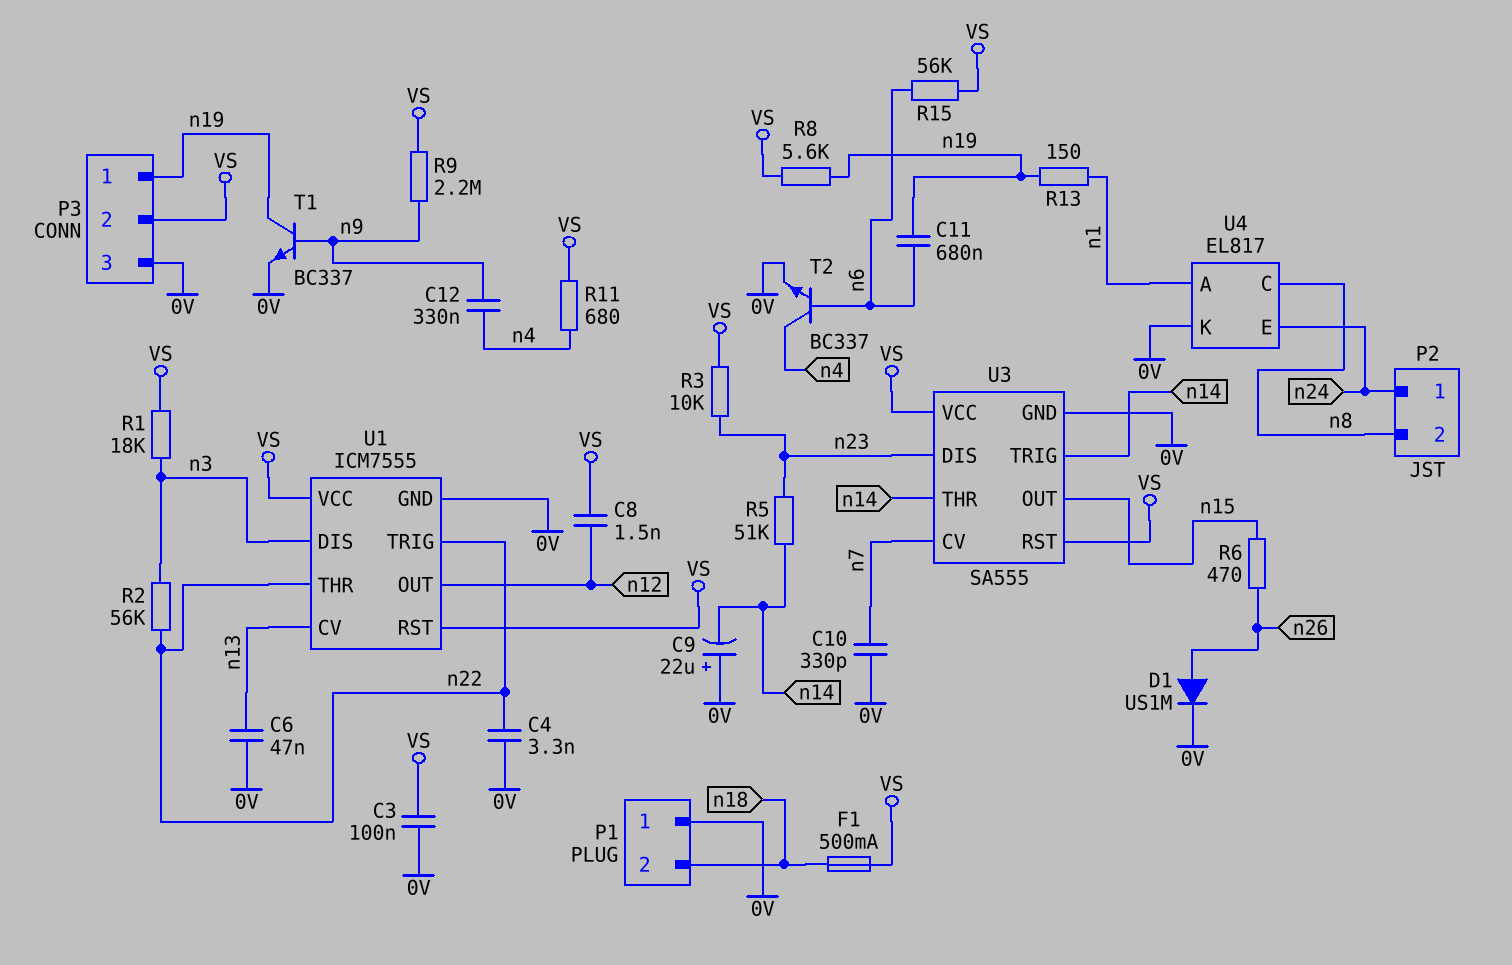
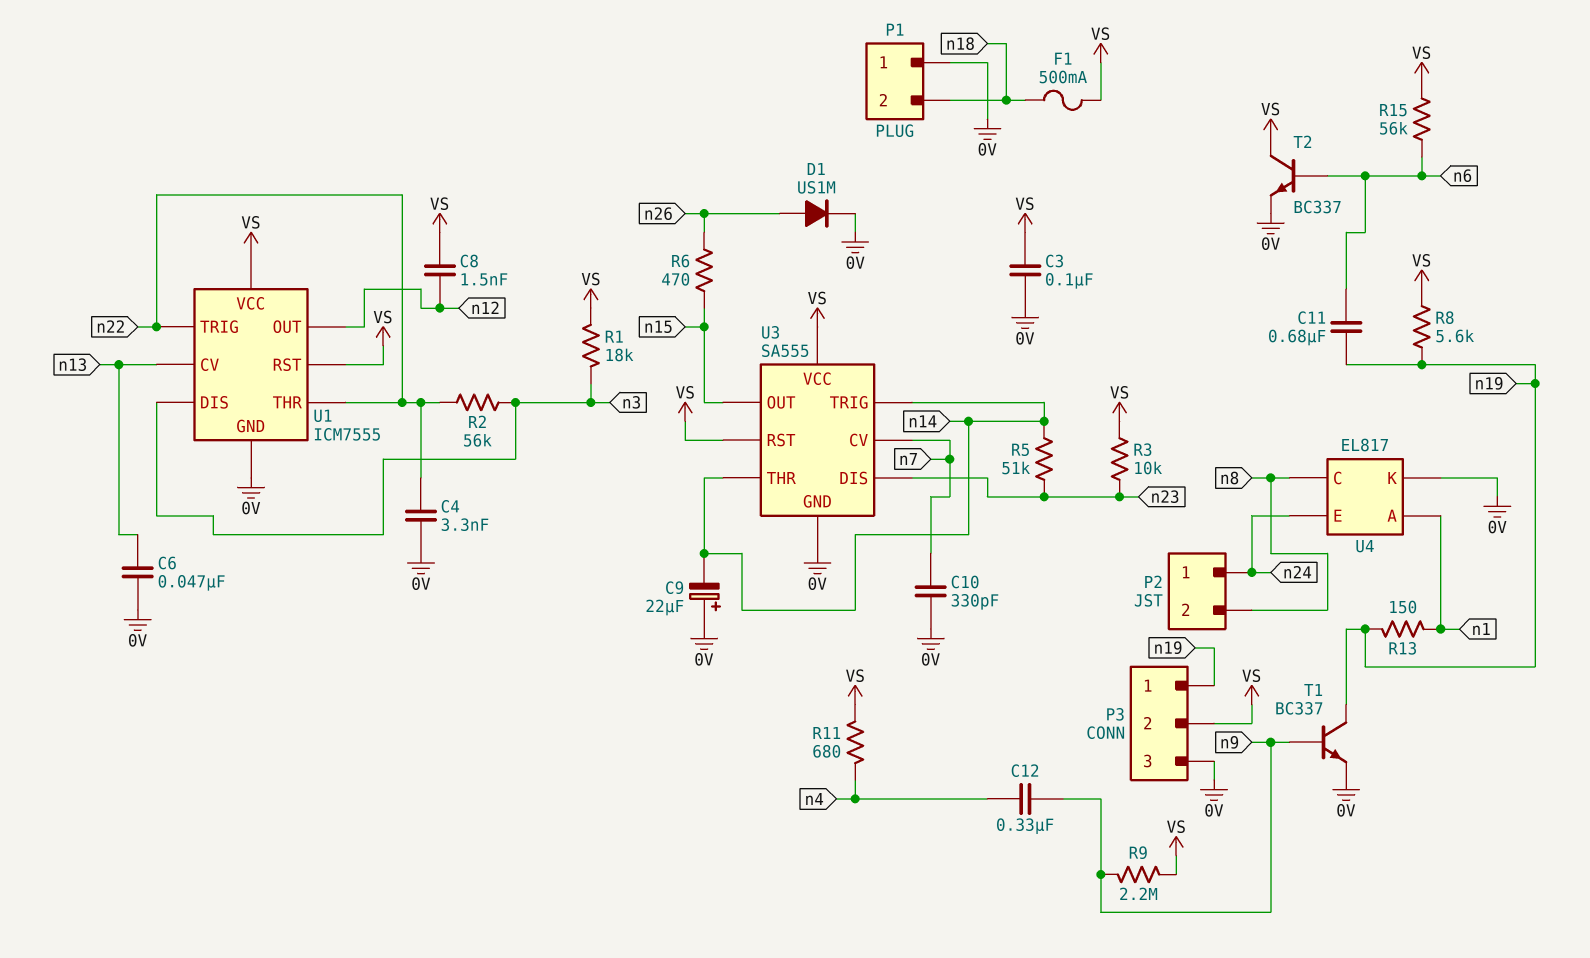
T2: NPN BC337 (B n6, C n4, E 0V) -> NPN BC337 (B n6, C VS, E 0V)

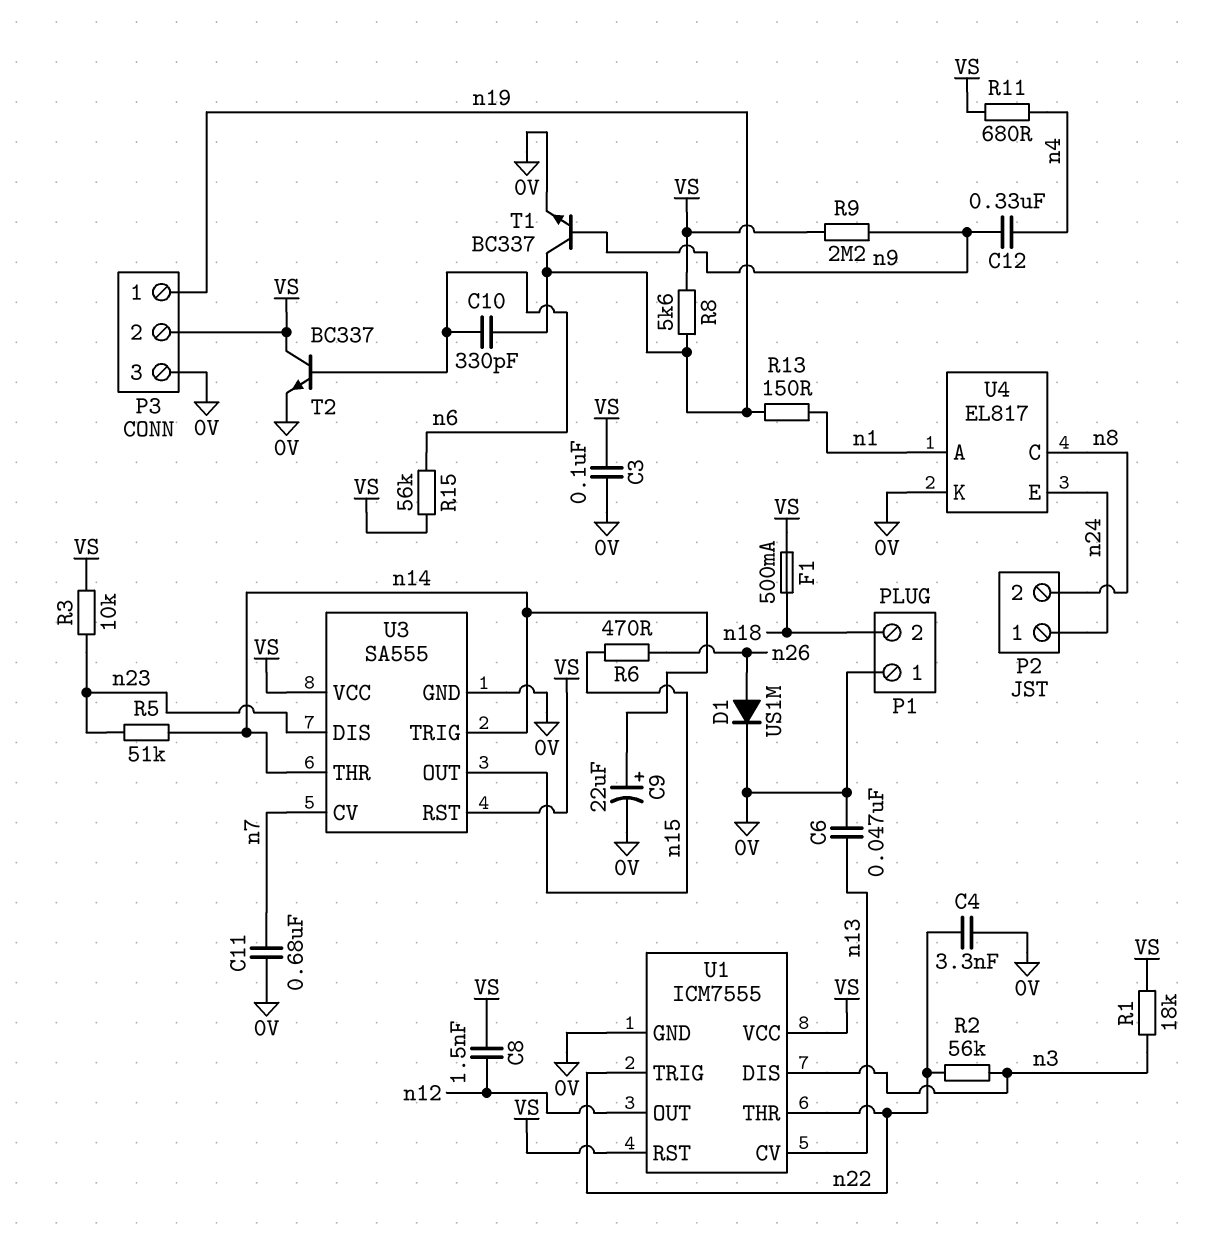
C9: 22uF (plus 0V, minus n14) -> 22uF (plus n14, minus 0V)
C10: 330pF (0V, n7) -> 330pF (n6, n19)
C11: 680nF (n6, n19) -> 680nF (0V, n7)

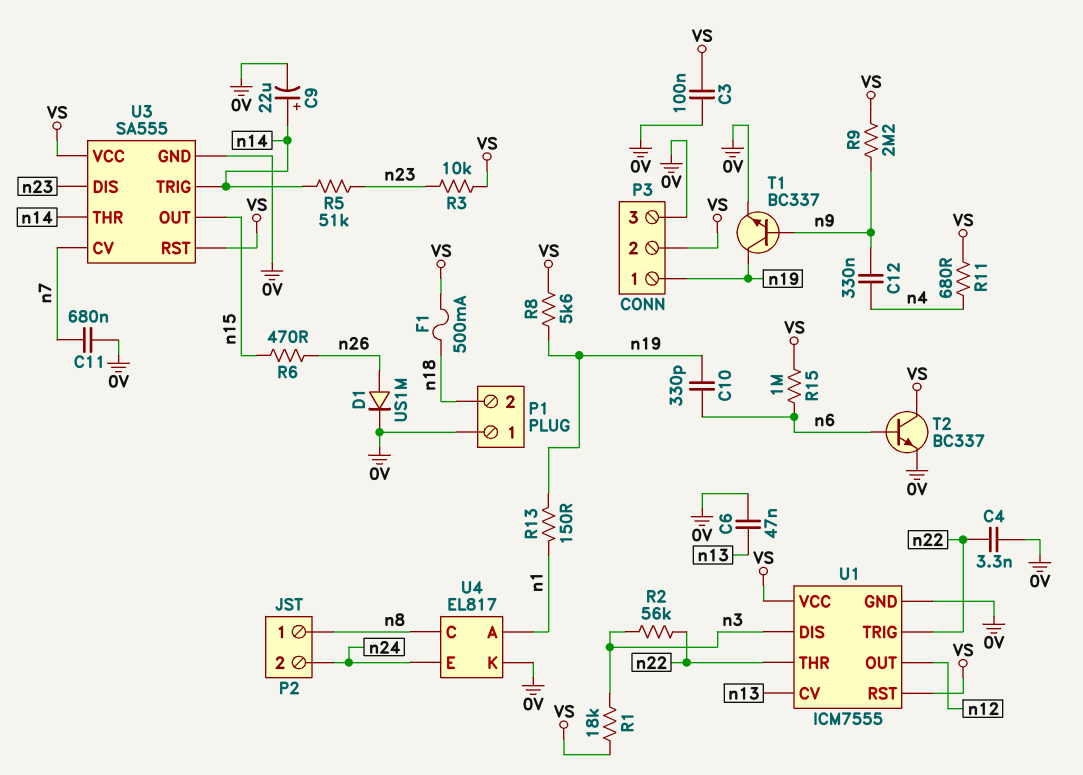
C8: 1.5nF (VS, n12) -> none
P2 pin 1: n24 -> n8
P2 pin 2: n8 -> n24
R15: 56k (VS, n6) -> 1M (VS, n6)

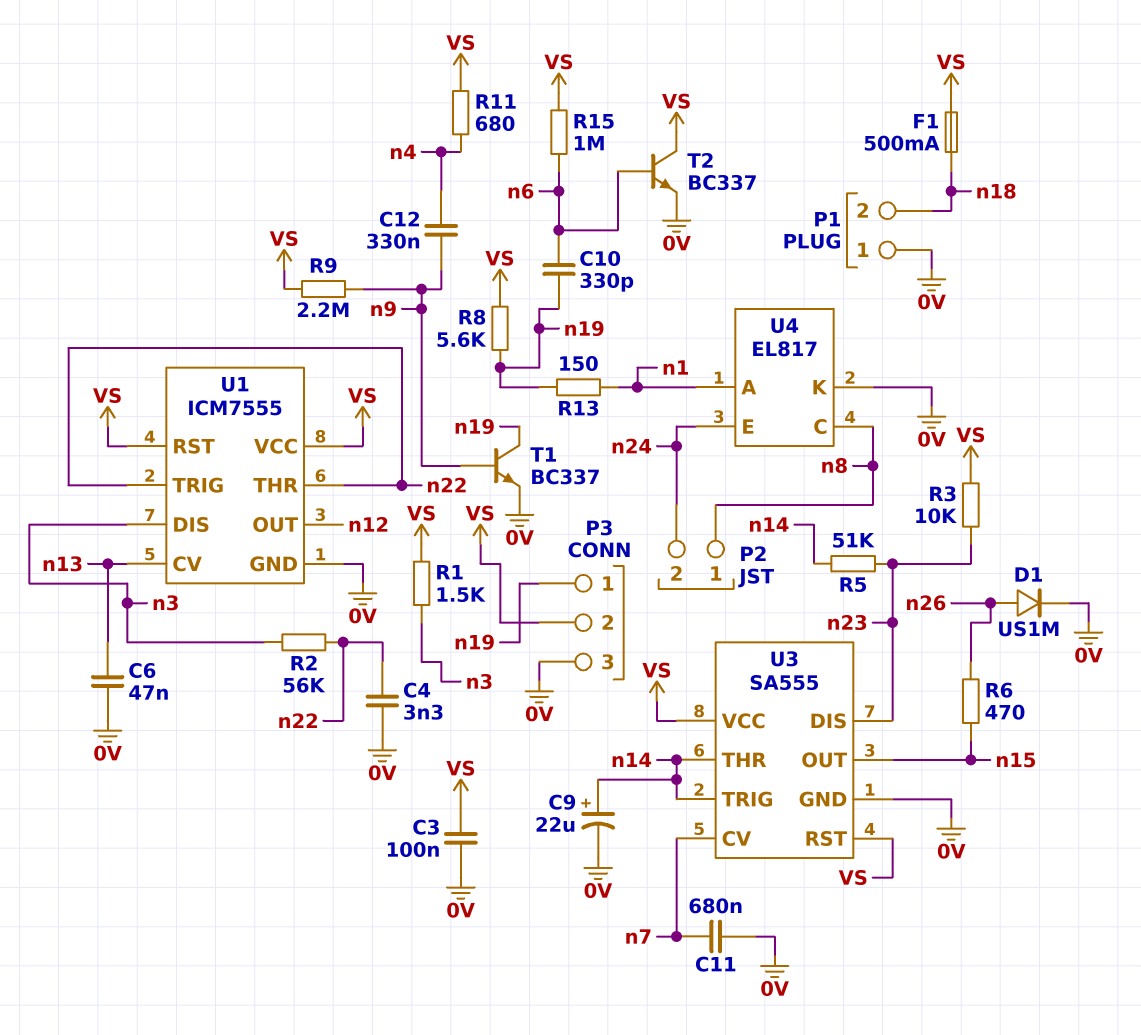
R1: 18k (VS, n3) -> 1.5k (VS, n3)

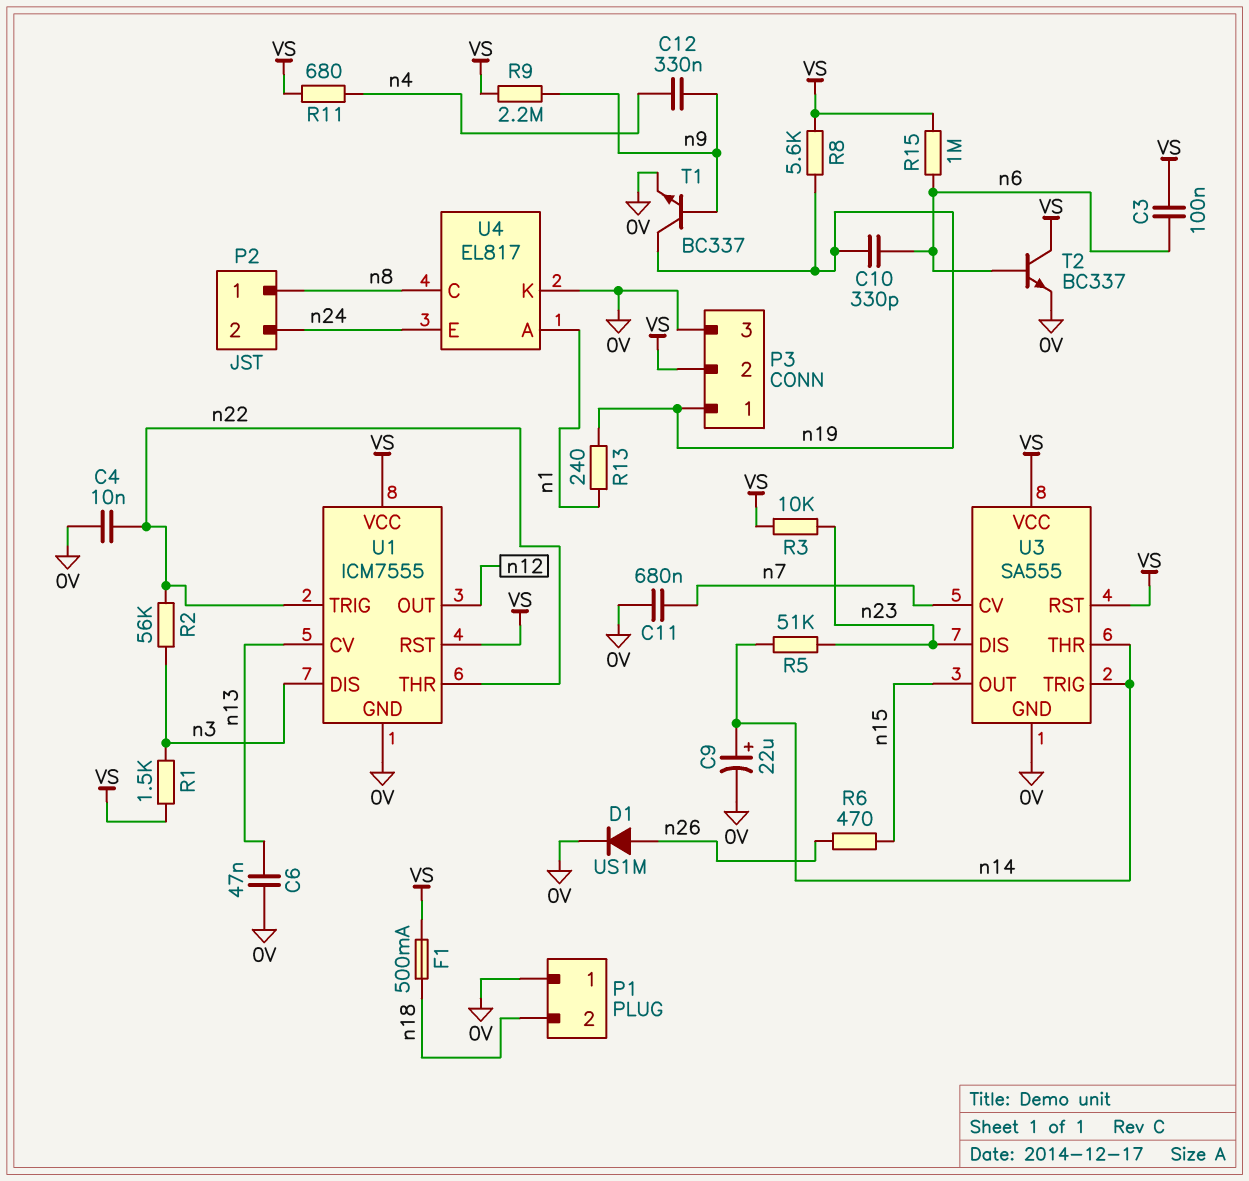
C3: 100nF (0V, VS) -> 100nF (VS, n6)
C4: 3.3nF (0V, n22) -> 10nF (0V, n22)
R13: 150 (n1, n19) -> 240 (n1, n19)

